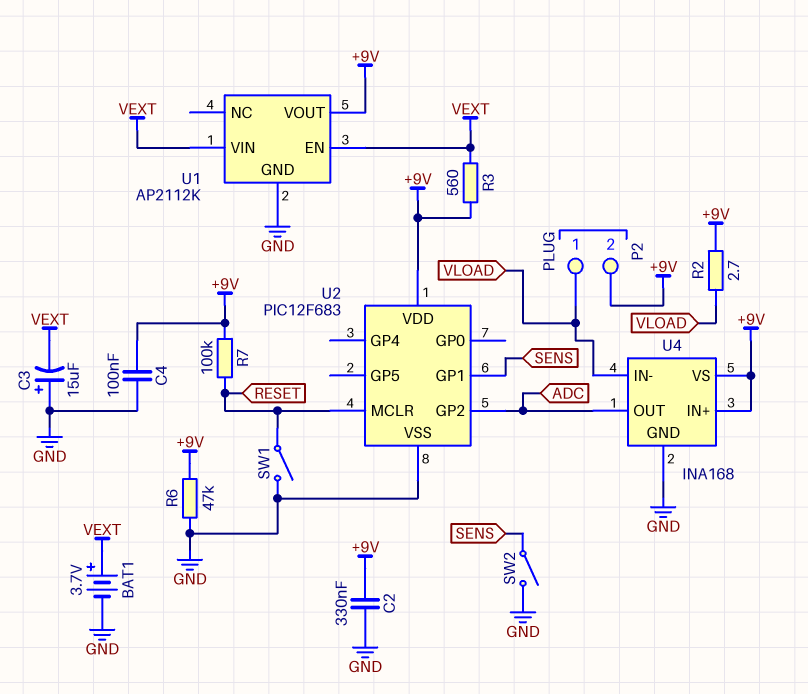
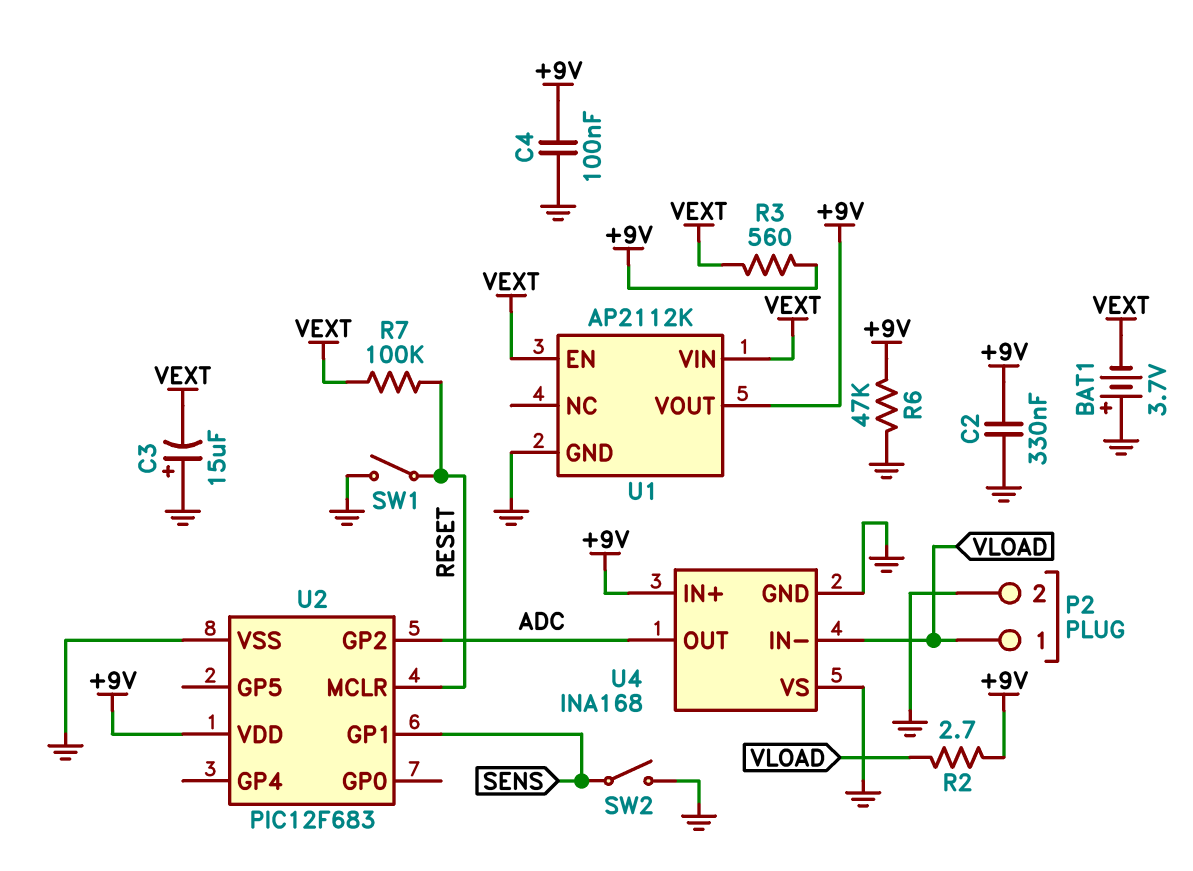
BAT1: 3.7V (plus VEXT, minus GND) -> 3.7V (plus GND, minus VEXT)
P2 pin 2: +9V -> GND
R7: 100k (+9V, RESET) -> 100k (RESET, VEXT)
U4 pin VS: +9V -> GND

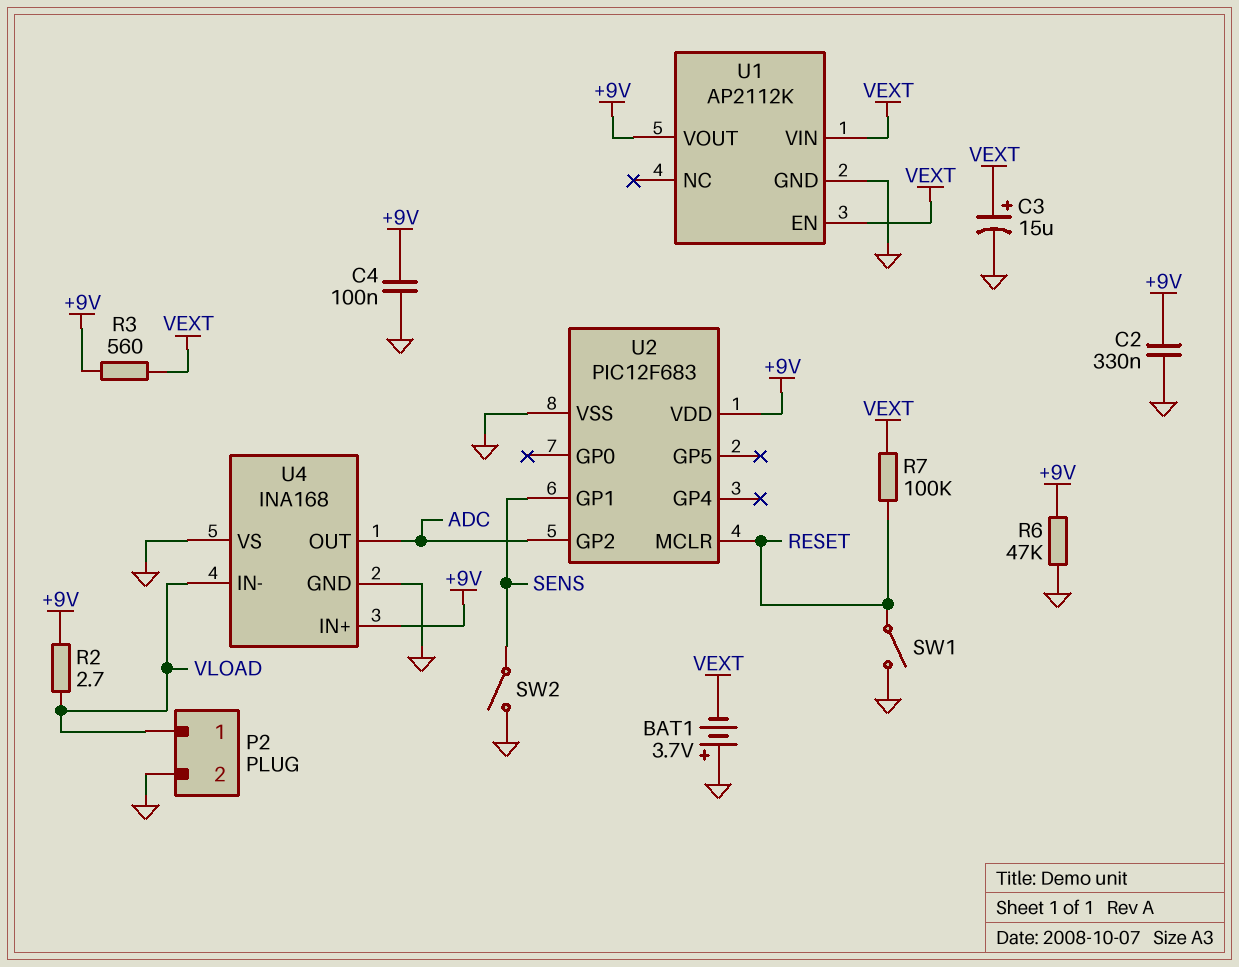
C3: 15uF (plus GND, minus VEXT) -> 15uF (plus VEXT, minus GND)

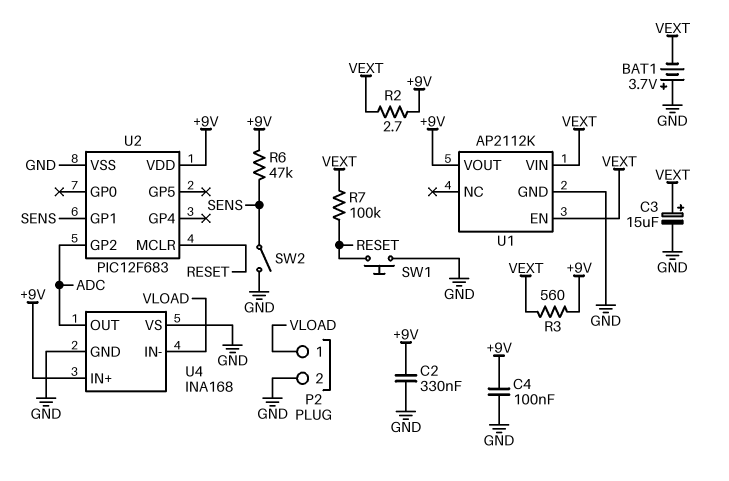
R2: 2.7 (+9V, VLOAD) -> 2.7 (+9V, VEXT)
R6: 47k (+9V, GND) -> 47k (+9V, SENS)
SW1: switch (GND, RESET) -> button (GND, RESET)

